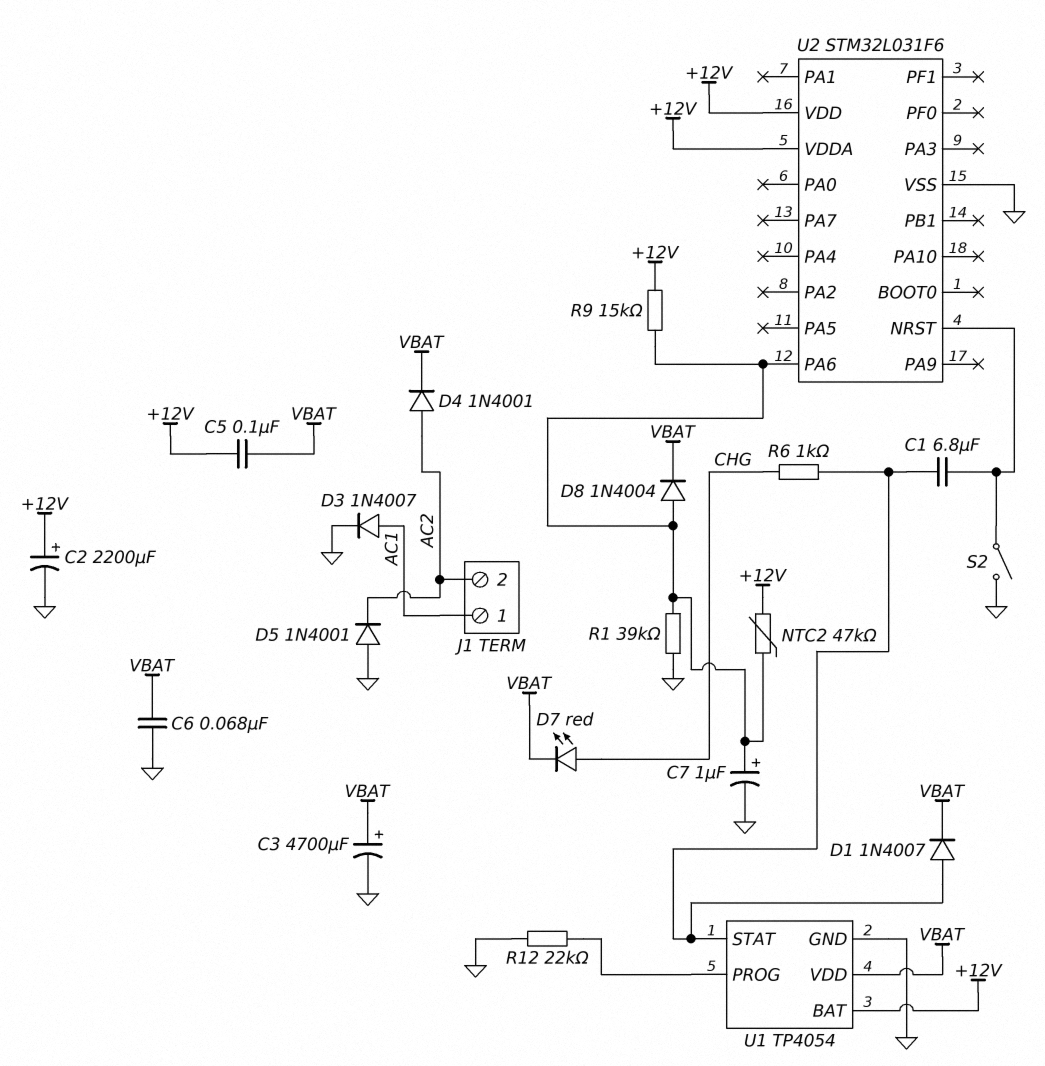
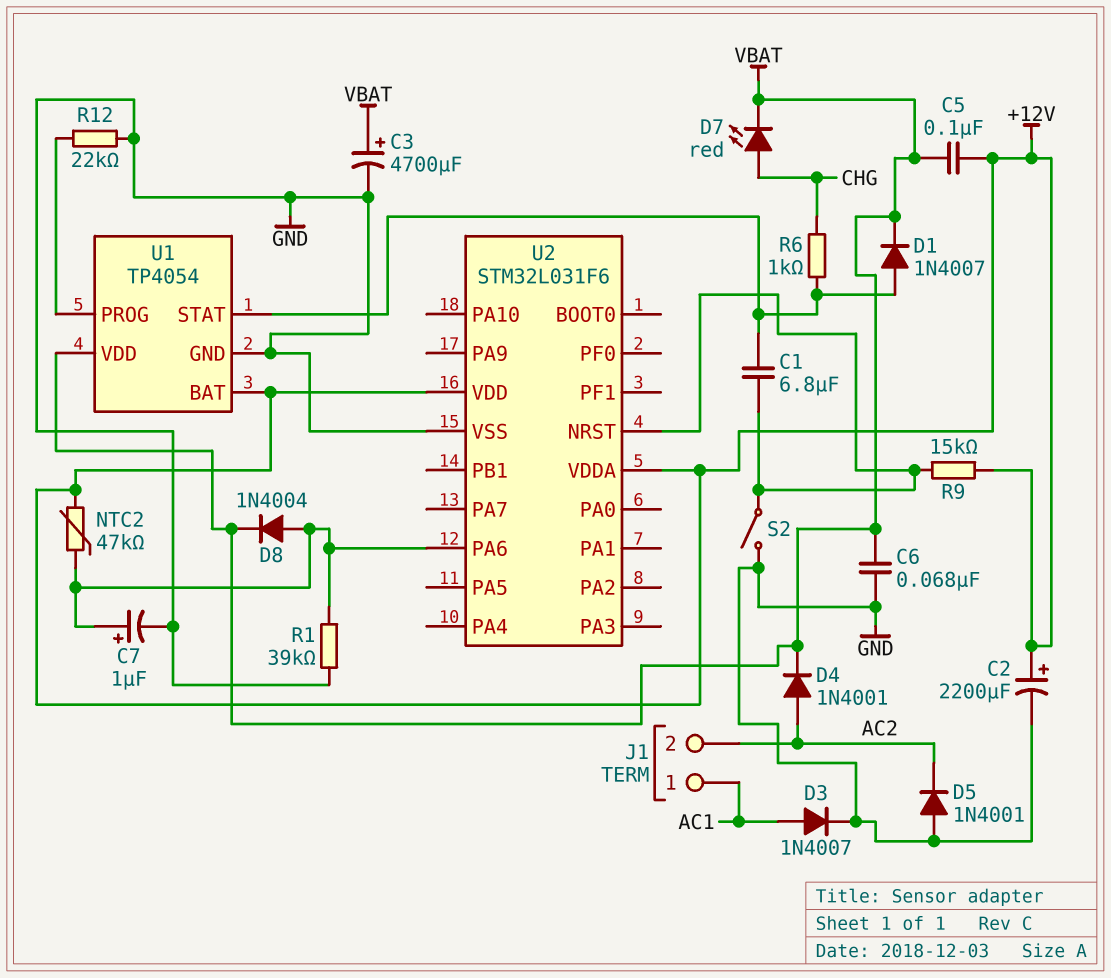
R9: 15k (+12V, U2/PA6) -> 15k (+12V, U2/NRST)

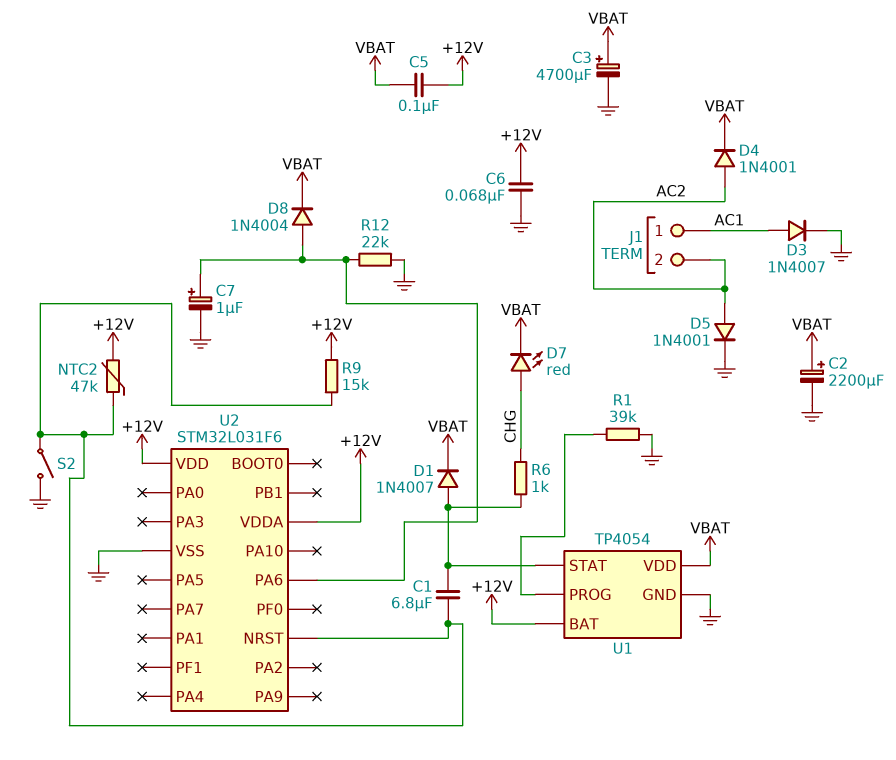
C2: 2200uF (plus +12V, minus GND) -> 2200uF (plus VBAT, minus GND)
C6: 68nF (GND, VBAT) -> 68nF (+12V, GND)
D5: diode 1N4001 (A GND, K AC2) -> diode 1N4001 (A AC2, K GND)
NTC2: 47k (+12V, U2/PA6) -> 47k (+12V, U2/NRST)
R1: 39k (GND, U2/PA6) -> 39k (GND, U1/PROG)
R12: 22k (GND, U1/PROG) -> 22k (GND, U2/PA6)

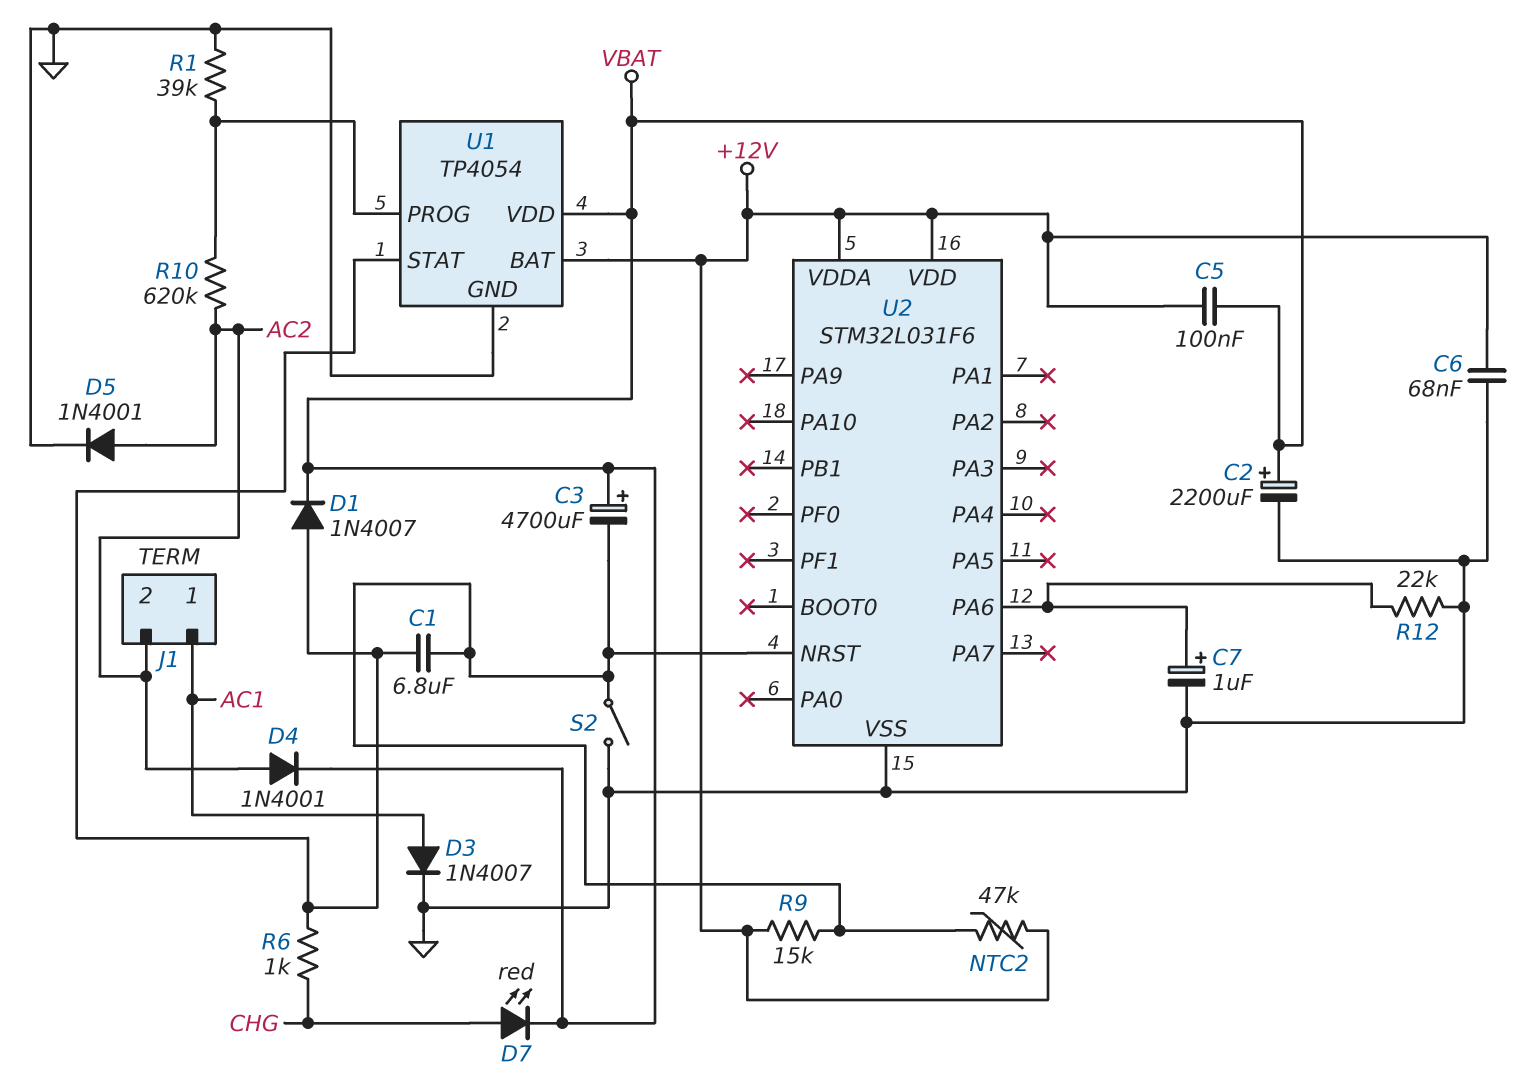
C3: 4700uF (plus VBAT, minus GND) -> 4700uF (plus VBAT, minus U2/NRST)
D8: diode 1N4004 (A U2/PA6, K VBAT) -> none
R10: none -> 620k (AC2, U1/PROG)

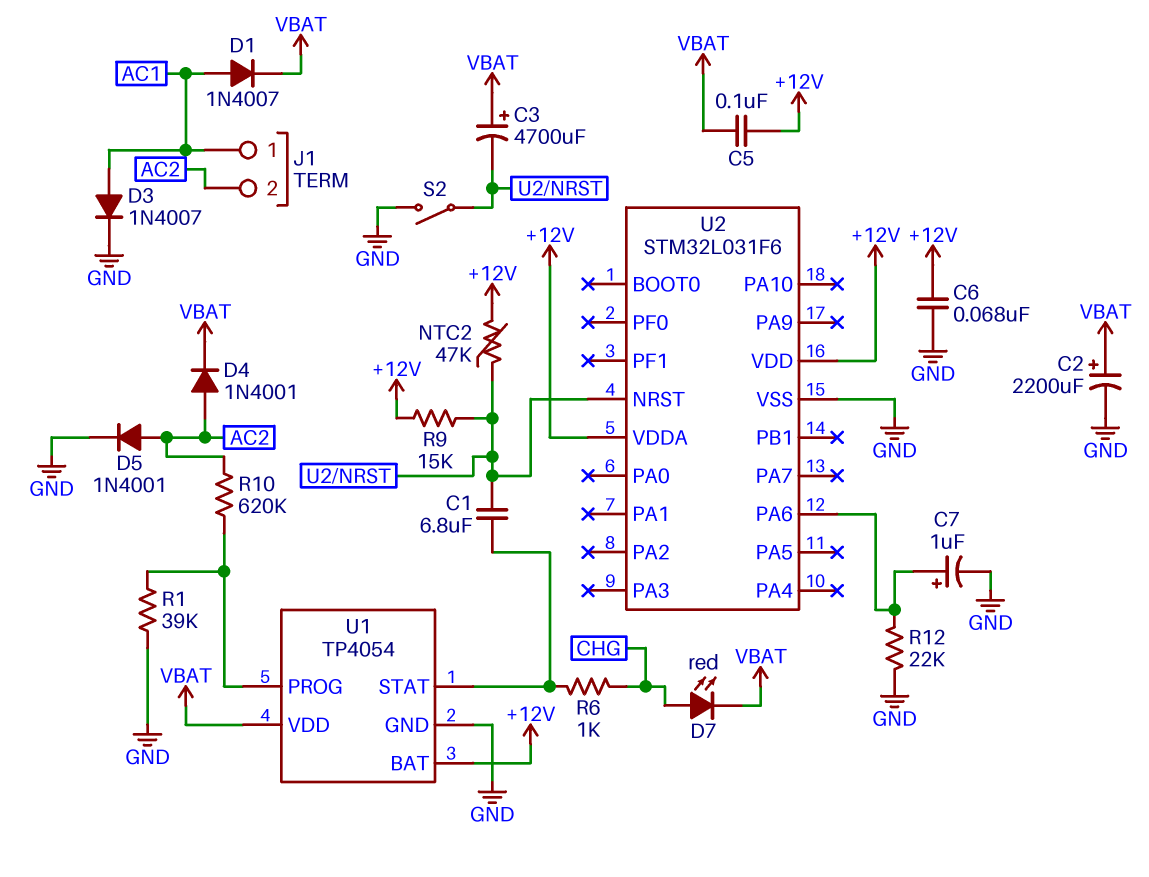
D1: diode 1N4007 (A U1/STAT, K VBAT) -> diode 1N4007 (A AC1, K VBAT)

